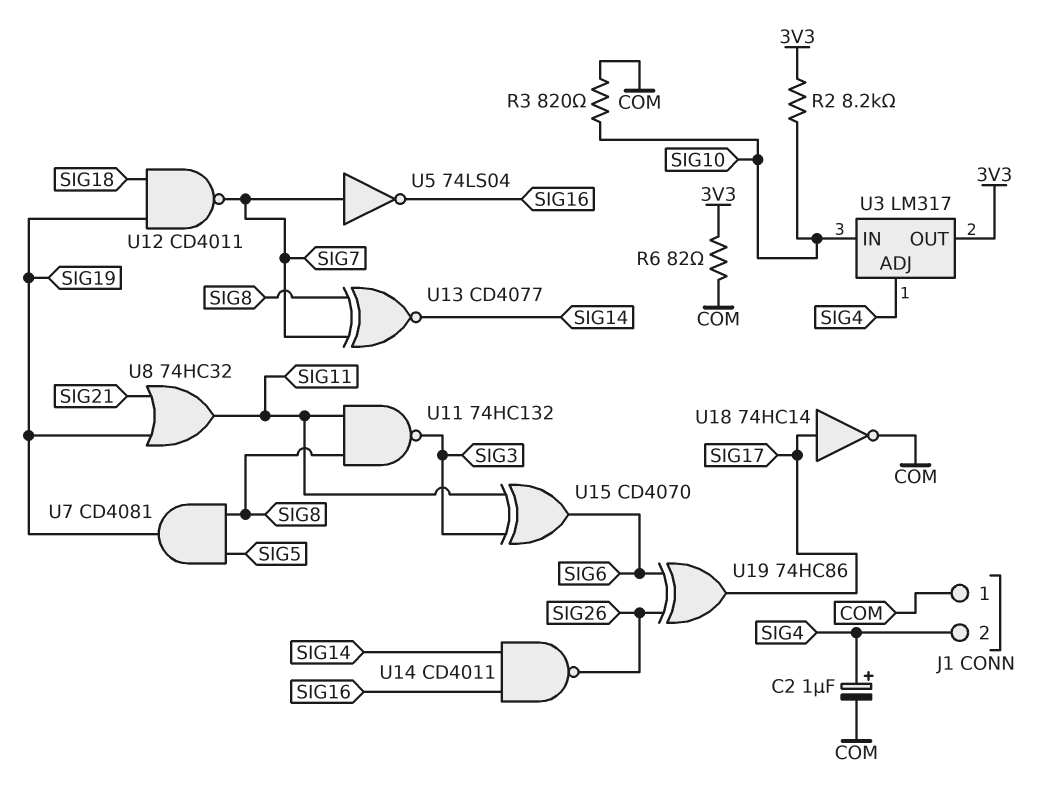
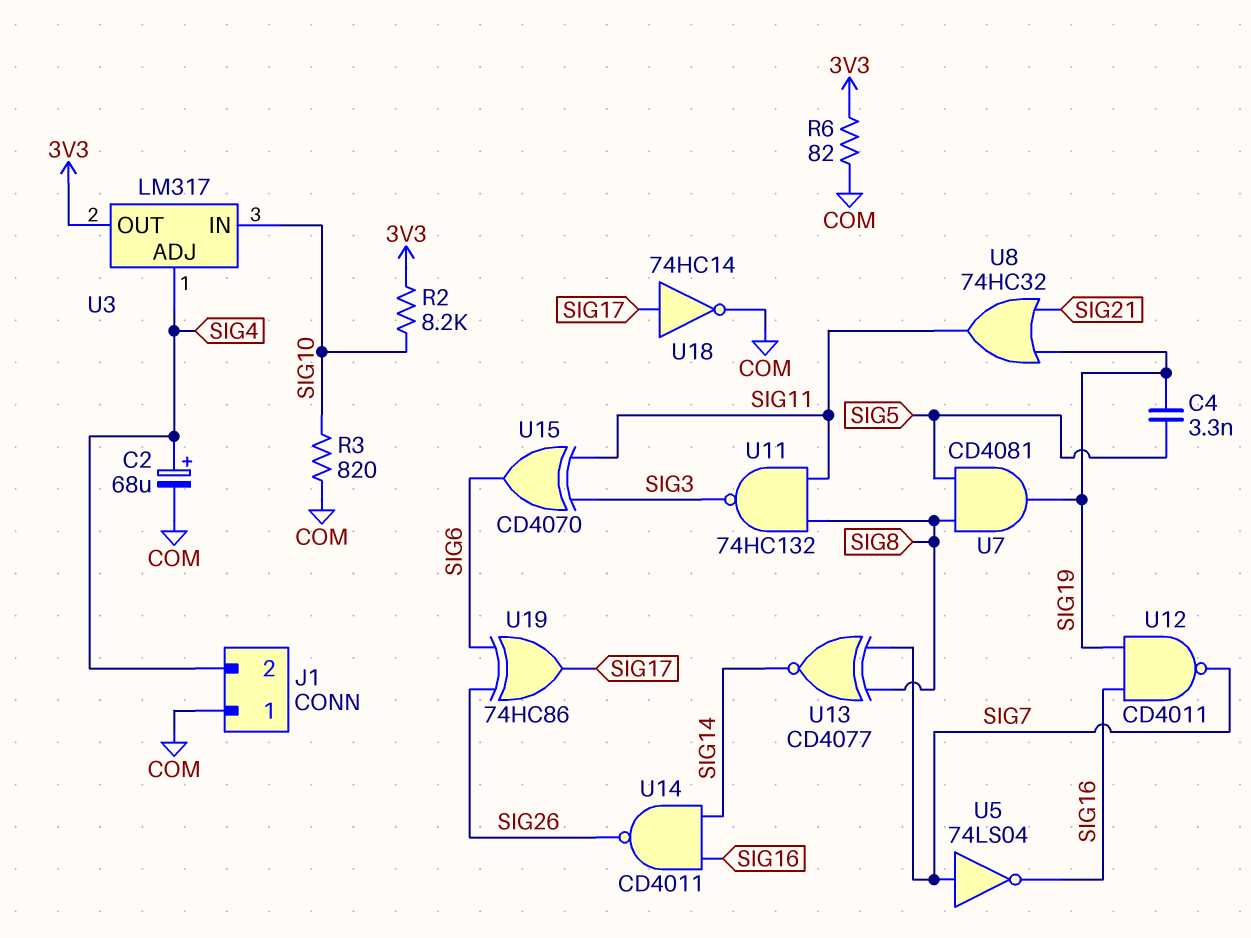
C2: 1uF (plus SIG4, minus COM) -> 68uF (plus SIG4, minus COM)
C4: none -> 3.3nF (SIG5, SIG19)
U12: NAND CD4011 (in SIG18, in SIG19, out SIG7) -> NAND CD4011 (in SIG16, in SIG19, out SIG7)

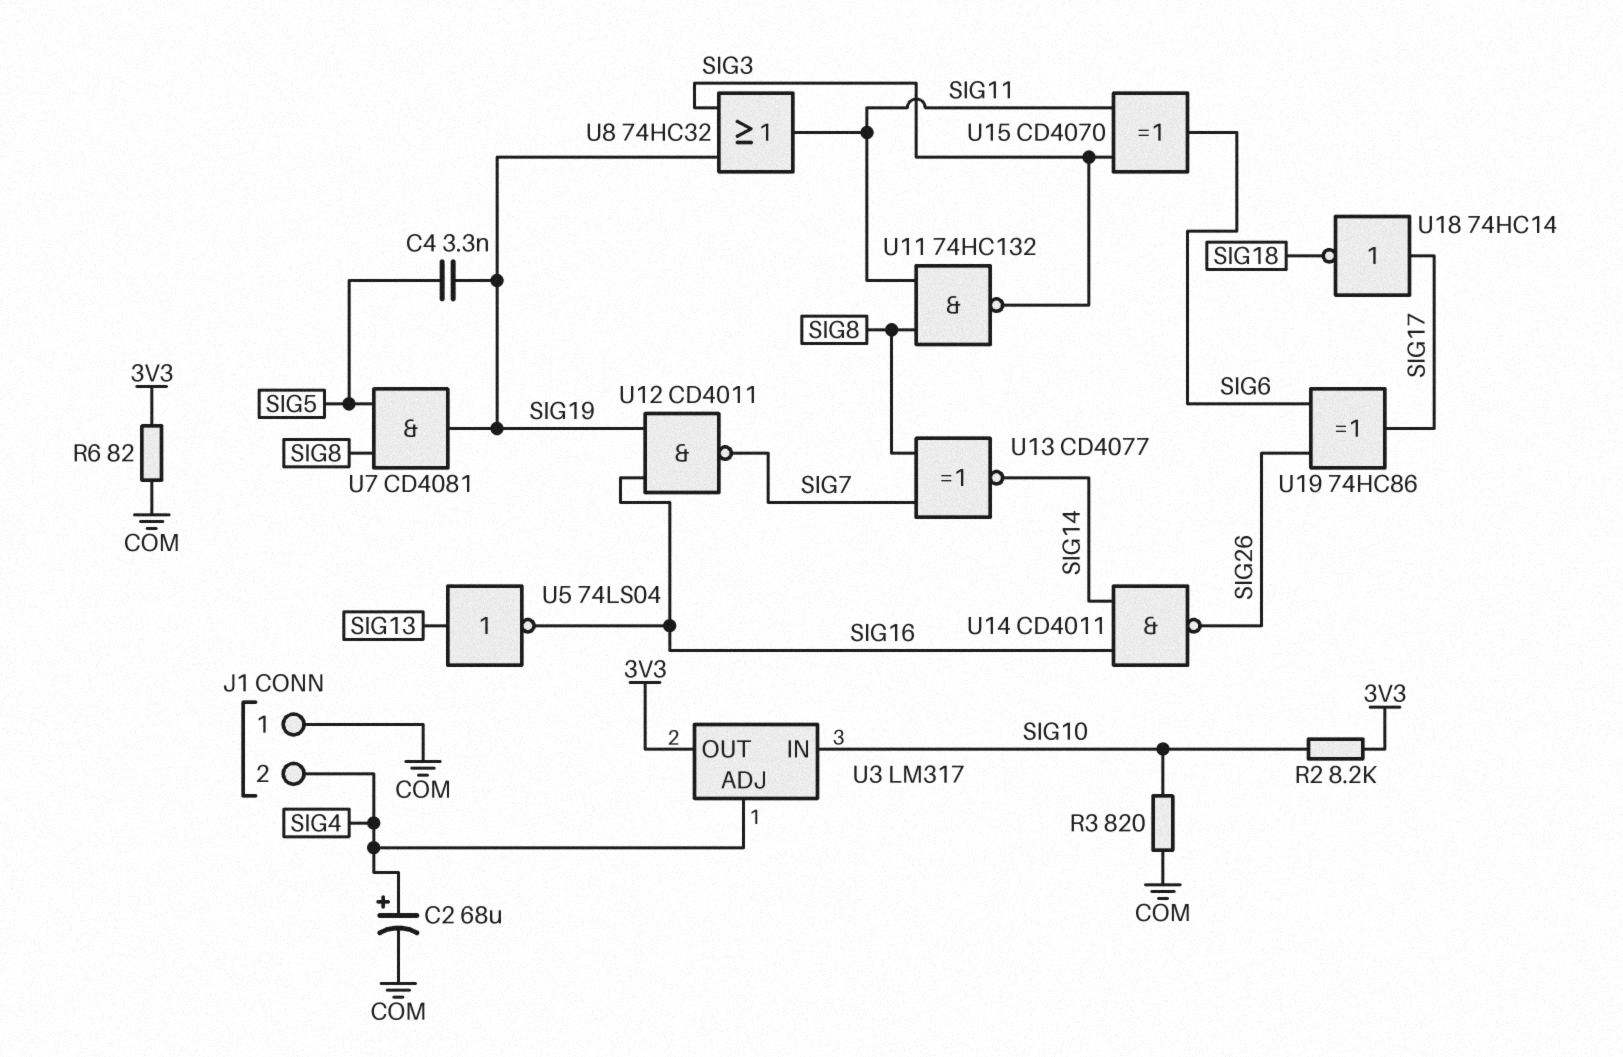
U5: NOT 74LS04 (in SIG7, out SIG16) -> NOT 74LS04 (in SIG13, out SIG16)
U8: OR 74HC32 (in SIG19, in SIG21, out SIG11) -> OR 74HC32 (in SIG3, in SIG19, out SIG11)
U18: NOT 74HC14 (in SIG17, out COM) -> NOT 74HC14 (in SIG17, out SIG18)

